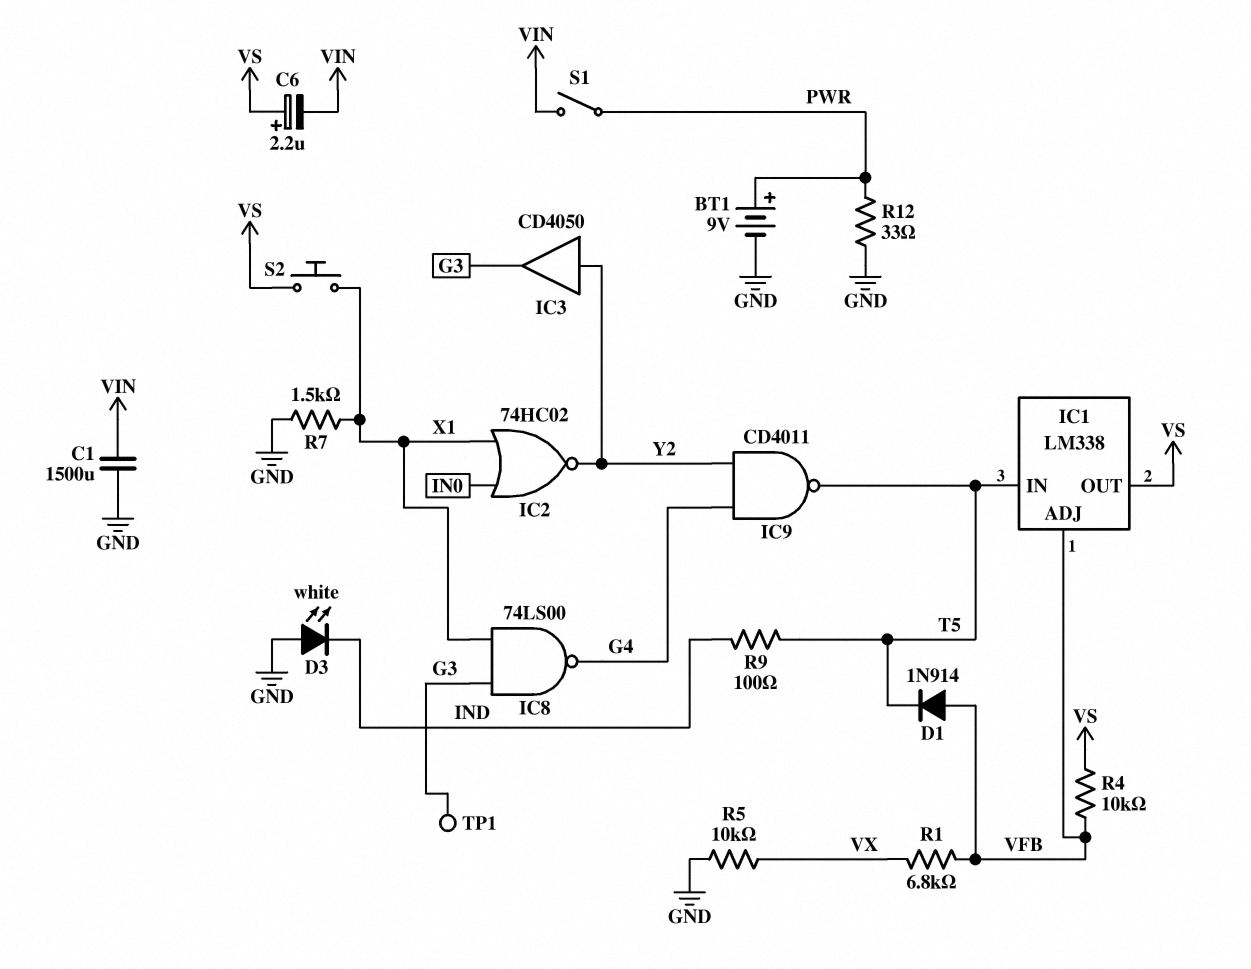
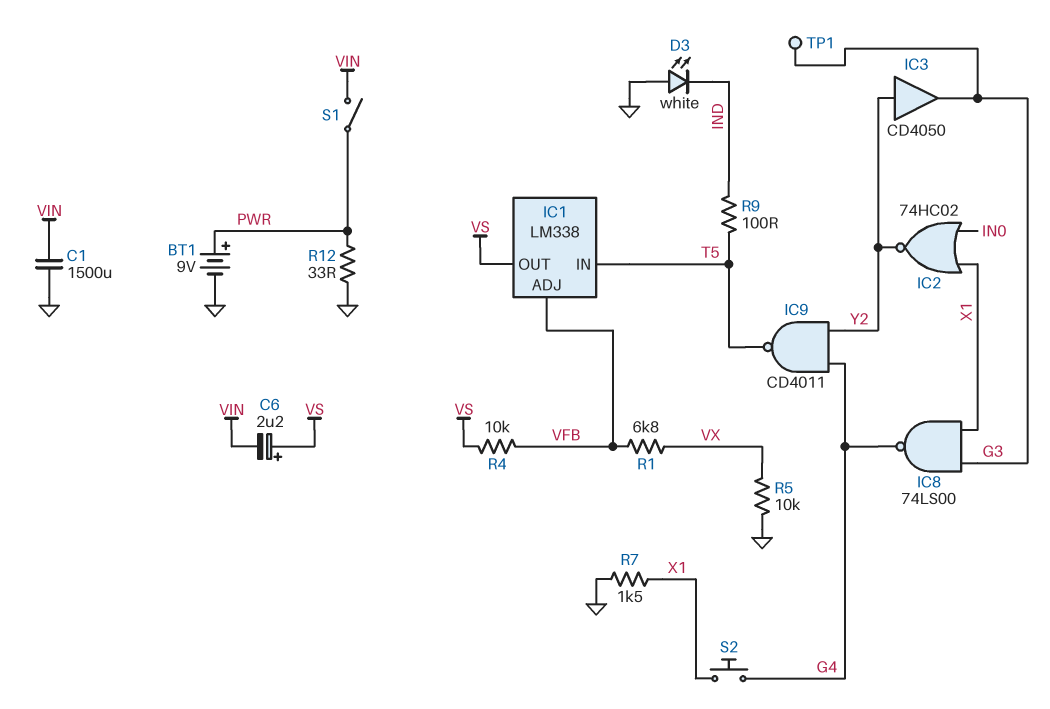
D1: diode 1N914 (A VFB, K T5) -> none
S2: button (VS, X1) -> button (G4, X1)

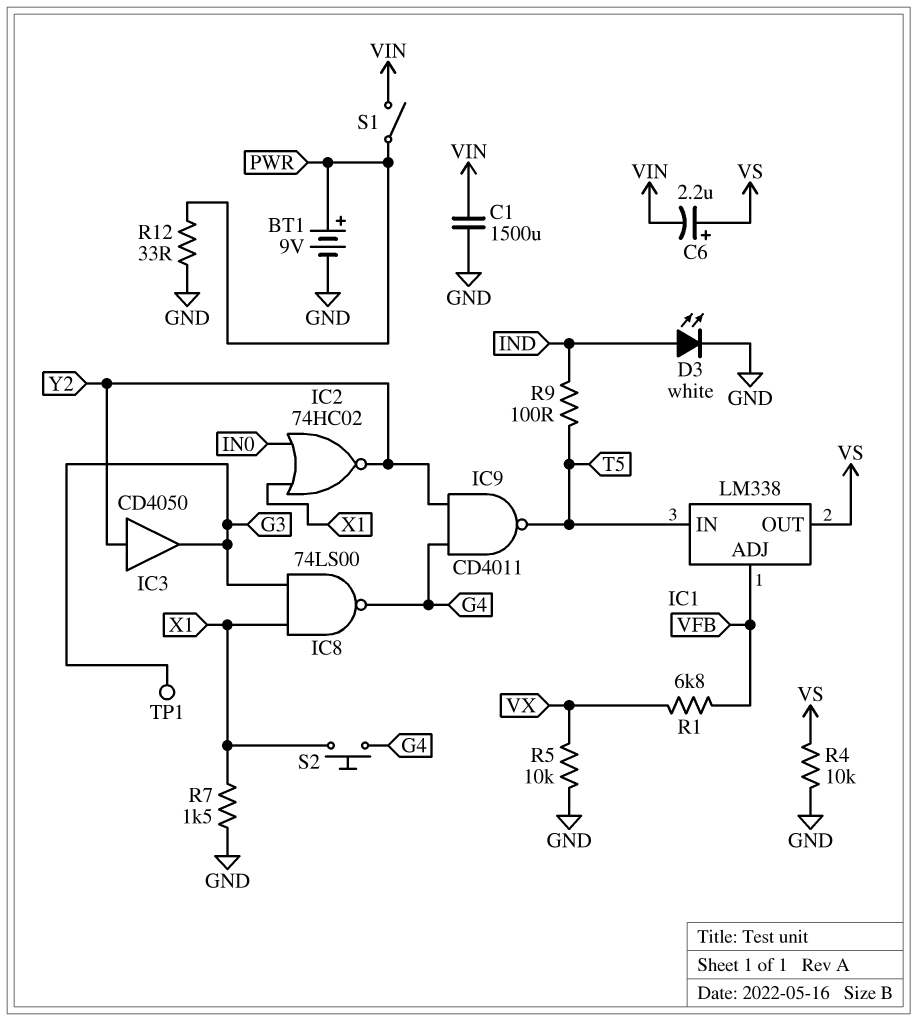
D3: LED white (A GND, K IND) -> LED white (A IND, K GND)
R4: 10k (VFB, VS) -> 10k (GND, VS)

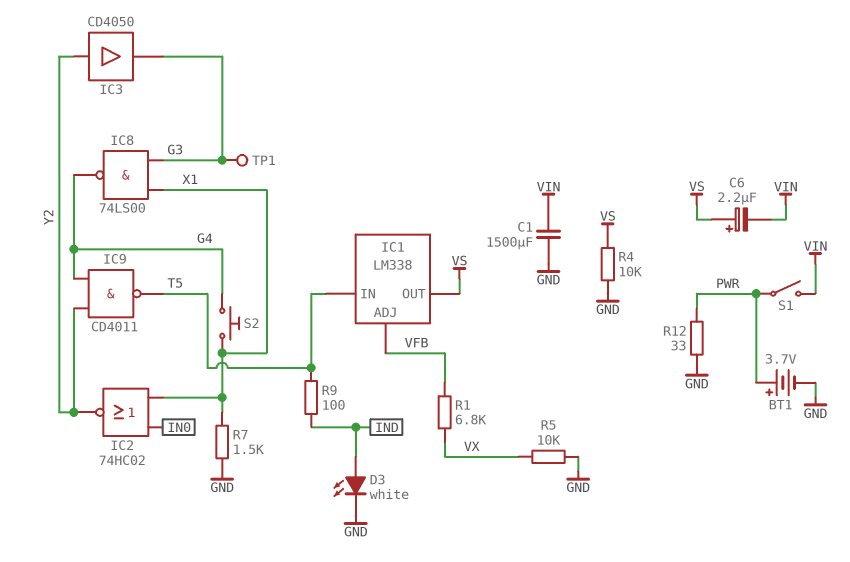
BT1: 9V (plus PWR, minus GND) -> 3.7V (plus PWR, minus GND)

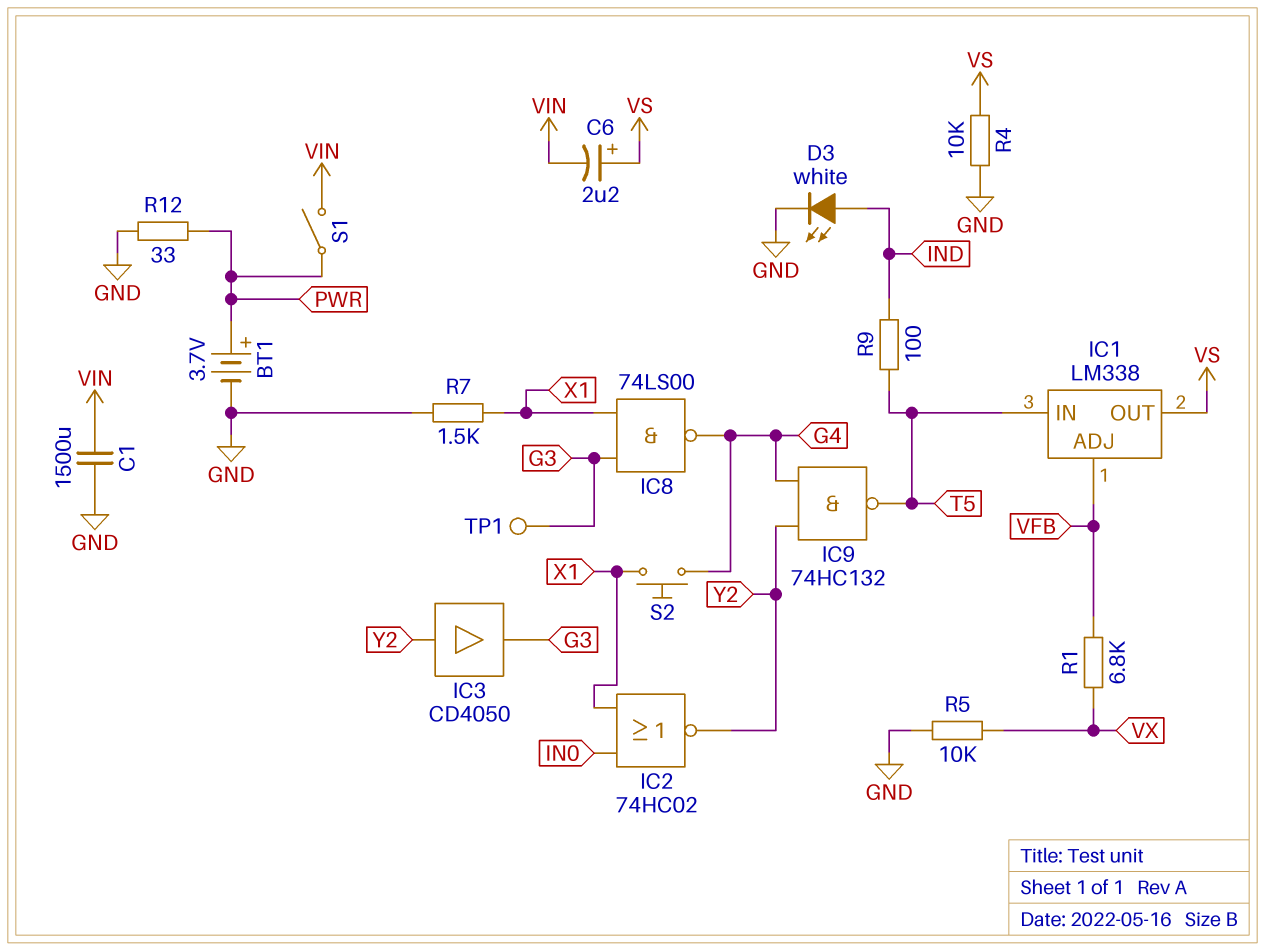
IC9: NAND CD4011 (in G4, in Y2, out T5) -> NAND 74HC132 (in G4, in Y2, out T5)

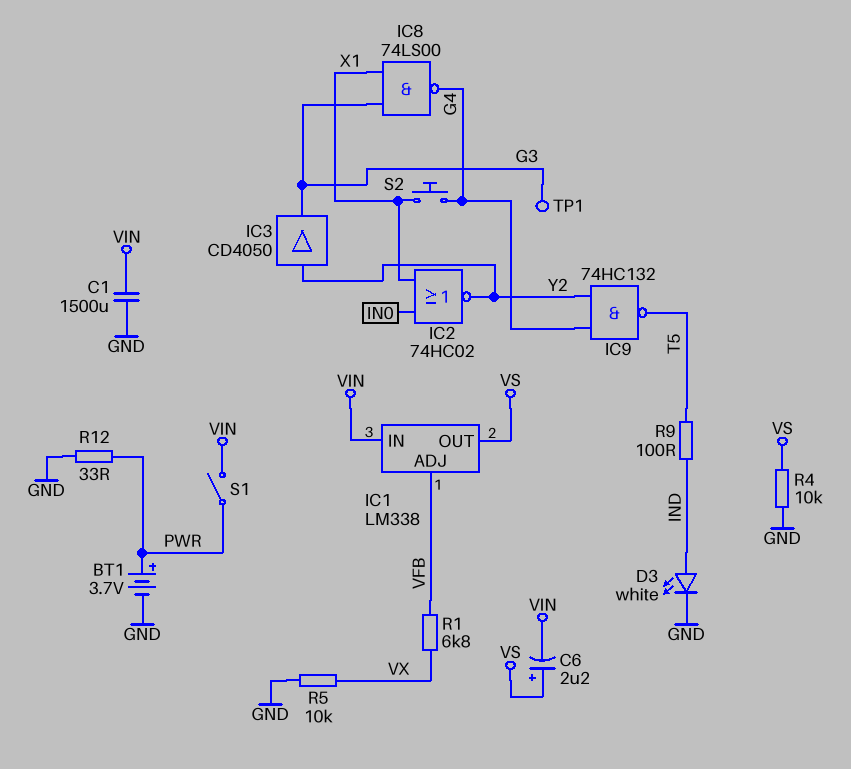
IC1 pin IN: T5 -> VIN
R7: 1.5k (GND, X1) -> none

